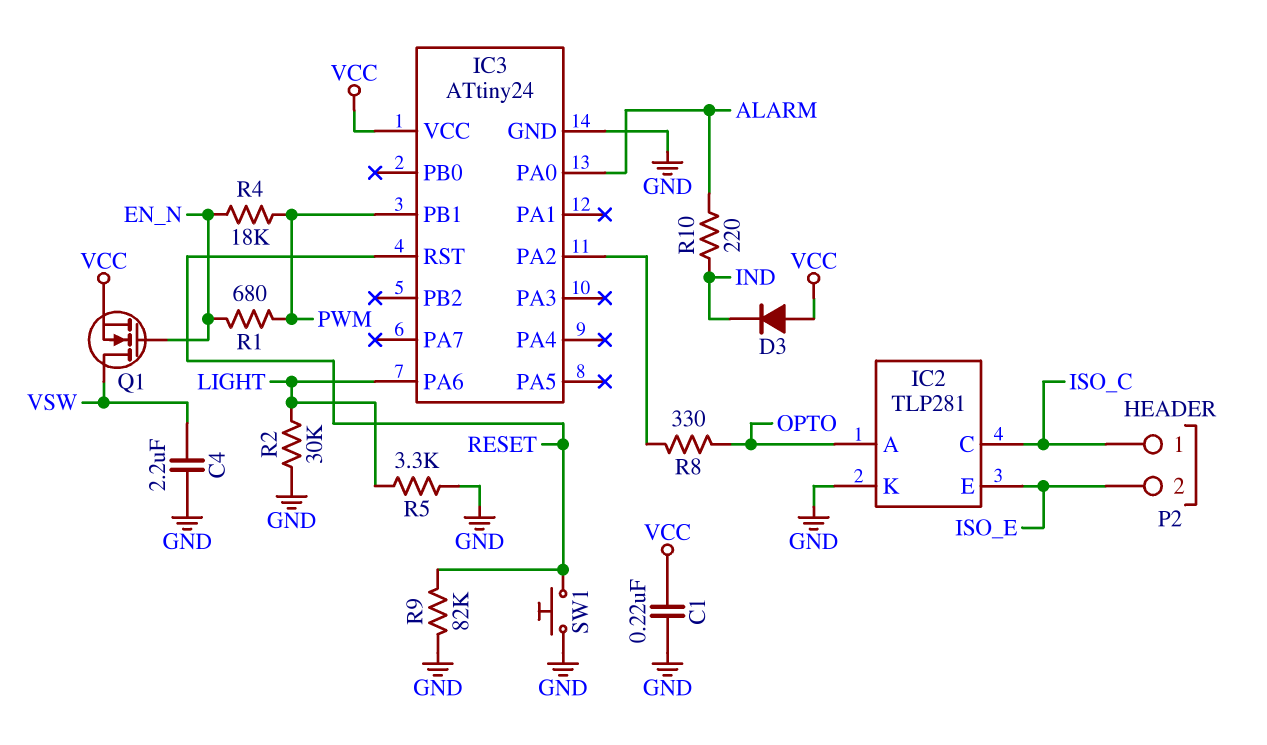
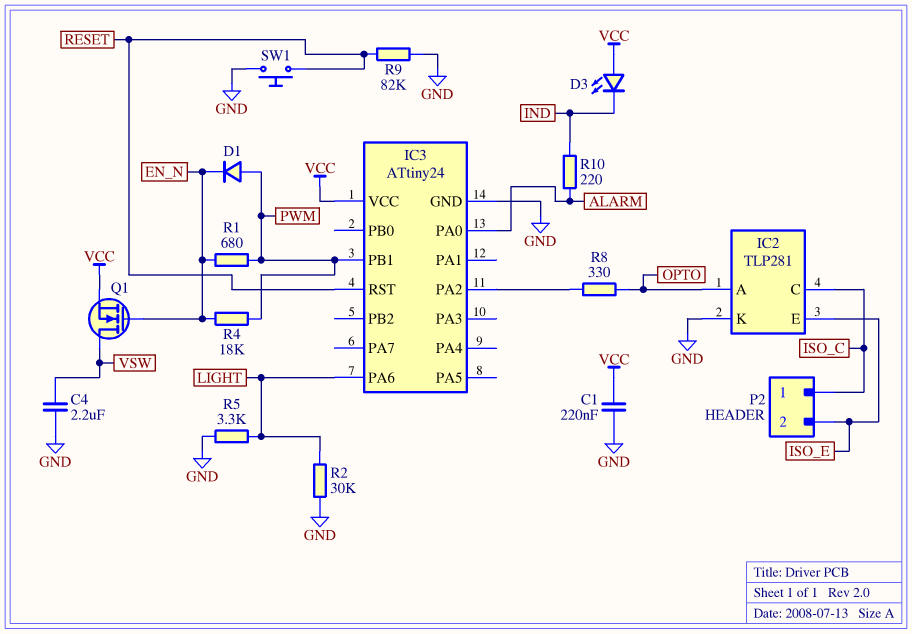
D1: none -> diode (A PWM, K EN_N)
D3: diode (A VCC, K IND) -> LED (A VCC, K IND)

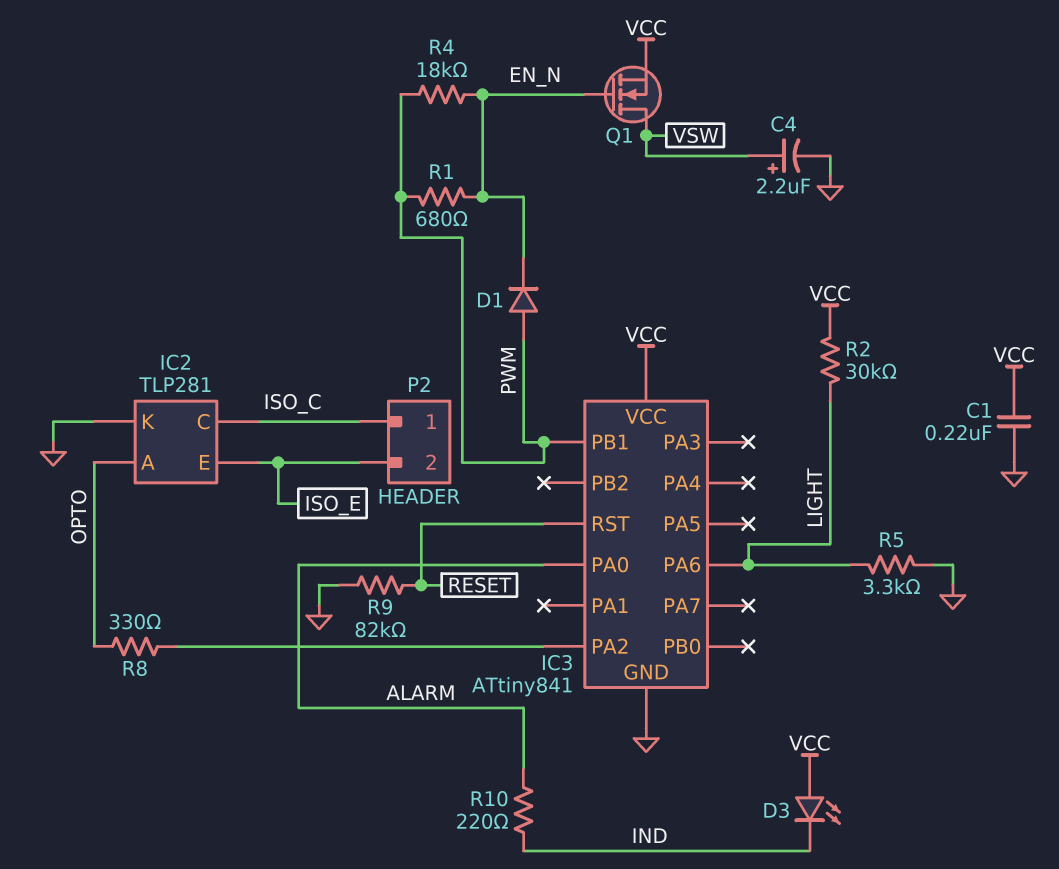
C4: 2.2uF (GND, VSW) -> 2.2uF (plus VSW, minus GND)
IC3: ATtiny24 -> ATtiny841
R2: 30k (GND, LIGHT) -> 30k (LIGHT, VCC)
SW1: button (GND, RESET) -> none

